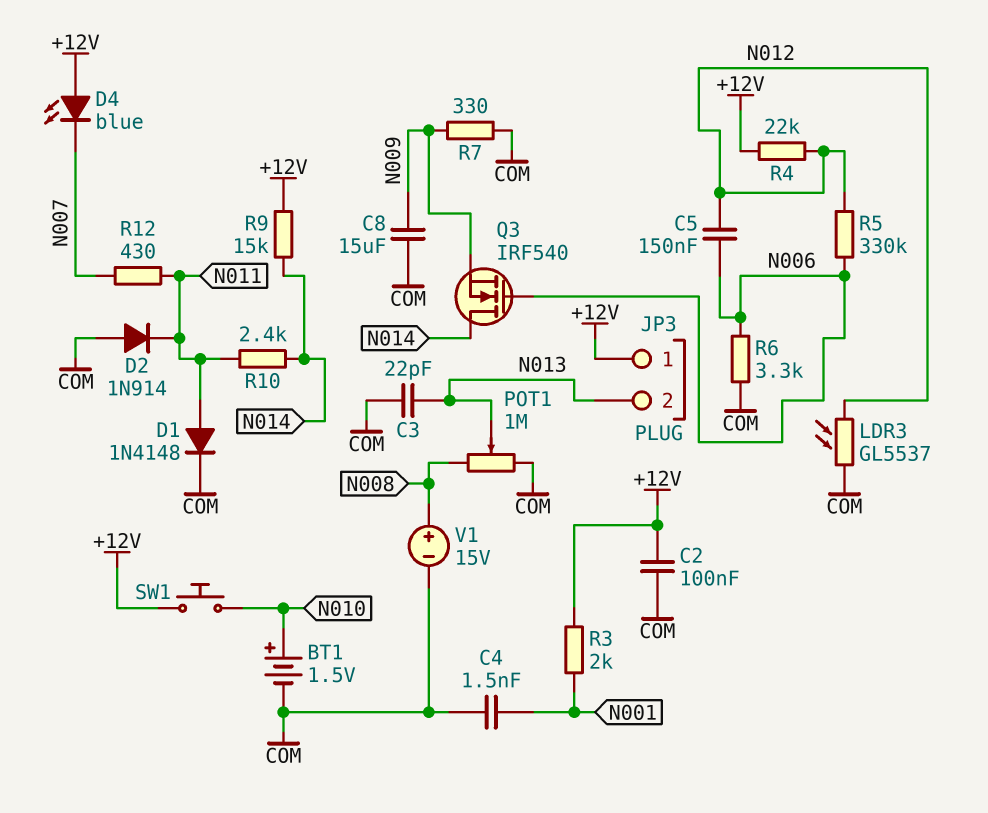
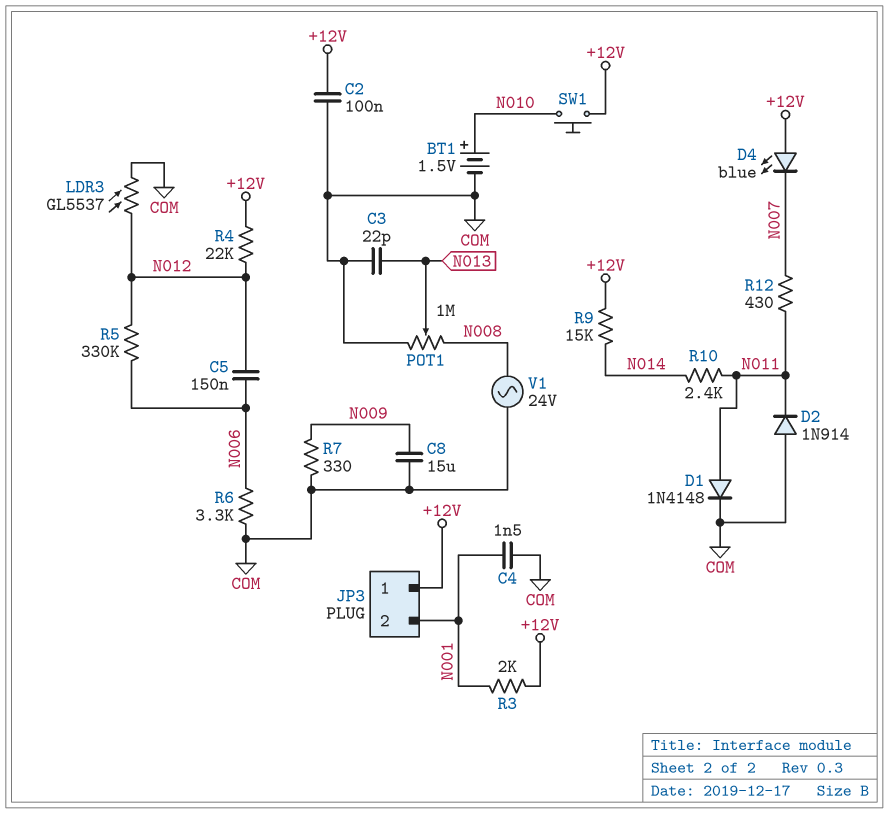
JP3 pin 2: N013 -> N001
Q3: NMOS IRF540 (G N006, D N014, S N009) -> none
V1: 15V (plus N008, minus COM) -> AC 24V (COM, N008)

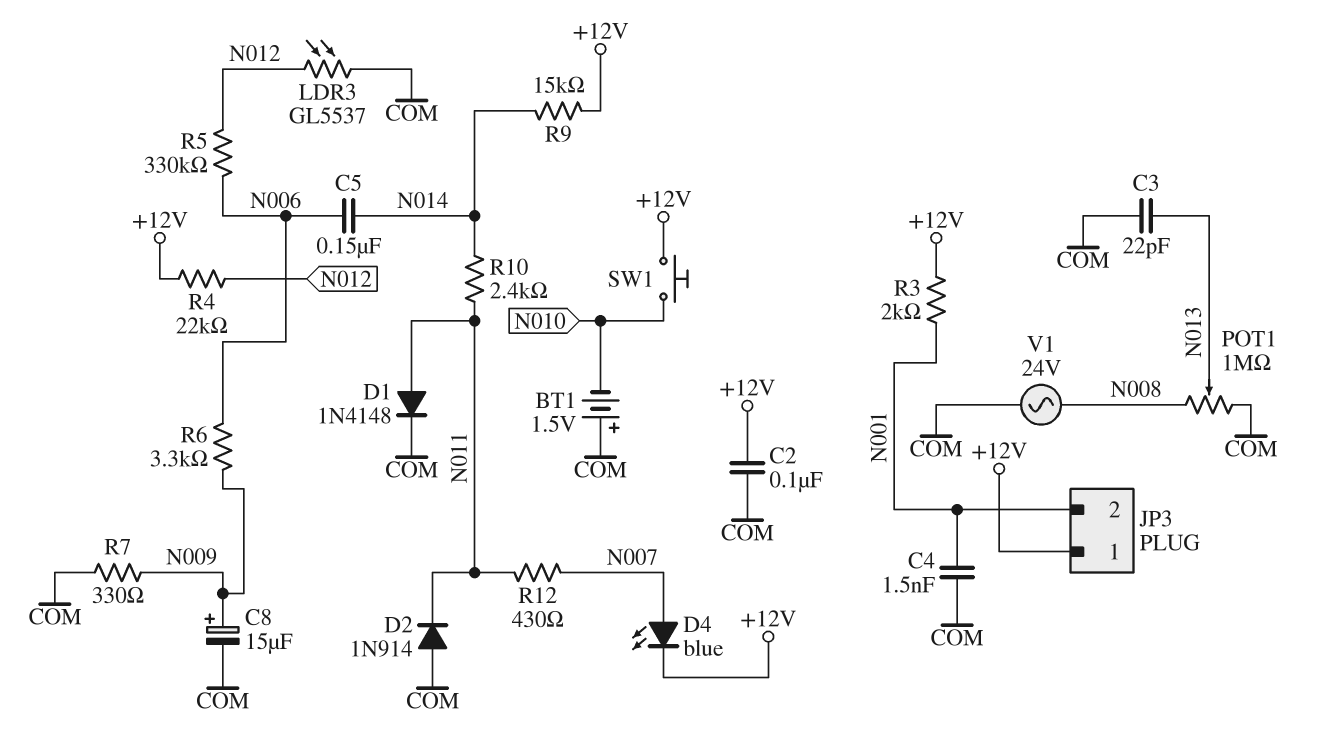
BT1: 1.5V (plus N010, minus COM) -> 1.5V (plus COM, minus N010)
C5: 150nF (N006, N012) -> 150nF (N006, N014)
C8: 15uF (COM, N009) -> 15uF (plus N009, minus COM)
D4: LED blue (A +12V, K N007) -> LED blue (A N007, K +12V)
R6: 3.3k (COM, N006) -> 3.3k (N006, N009)

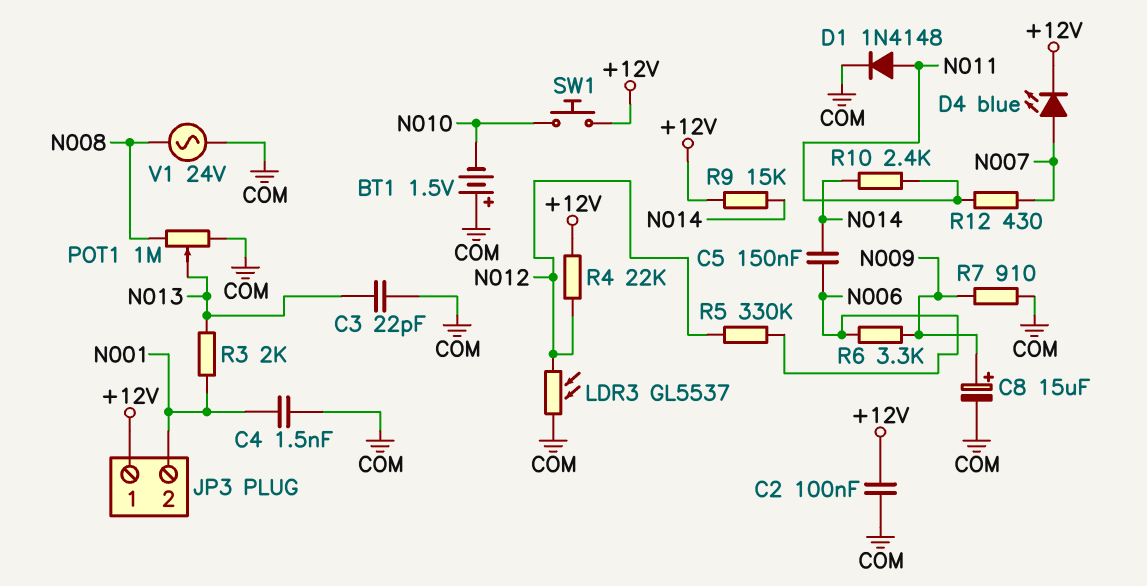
D2: diode 1N914 (A COM, K N011) -> none
R3: 2k (+12V, N001) -> 2k (N001, N013)
R7: 330 (COM, N009) -> 910 (COM, N009)

